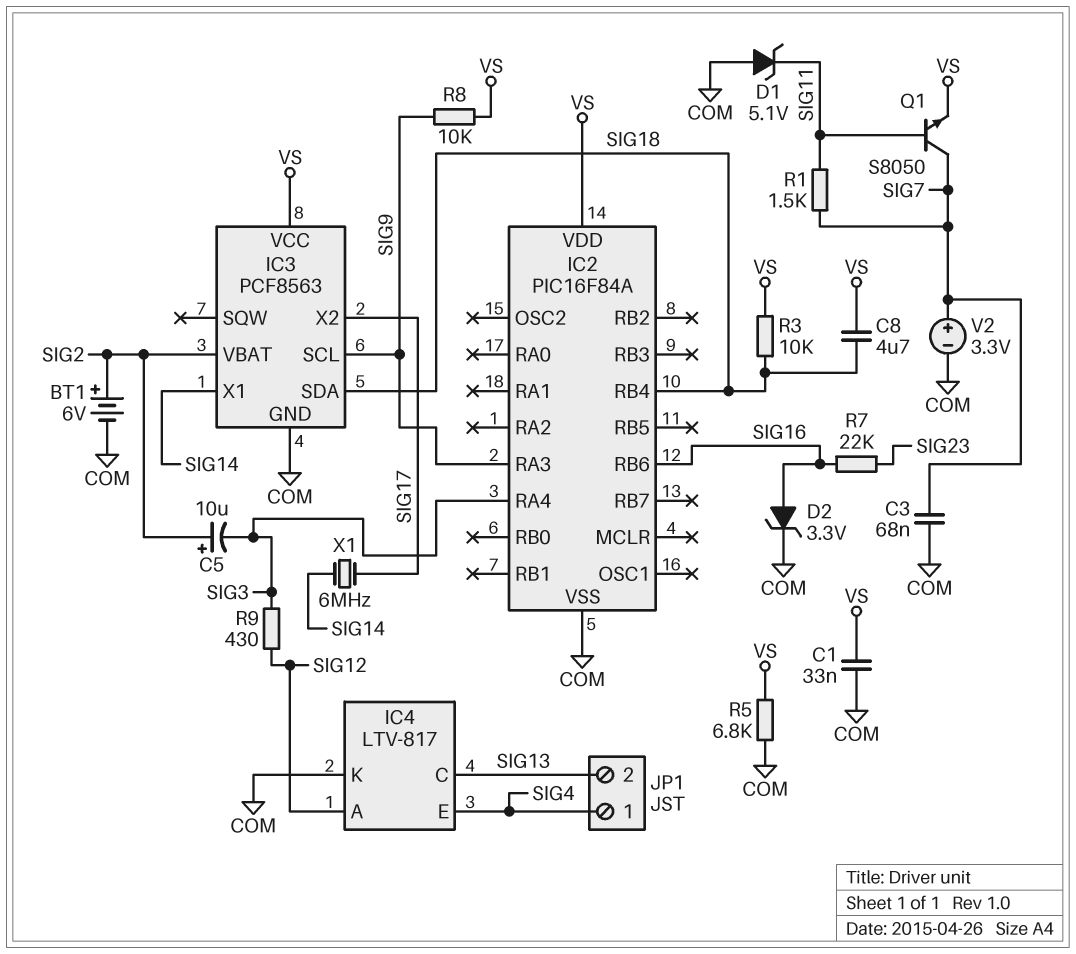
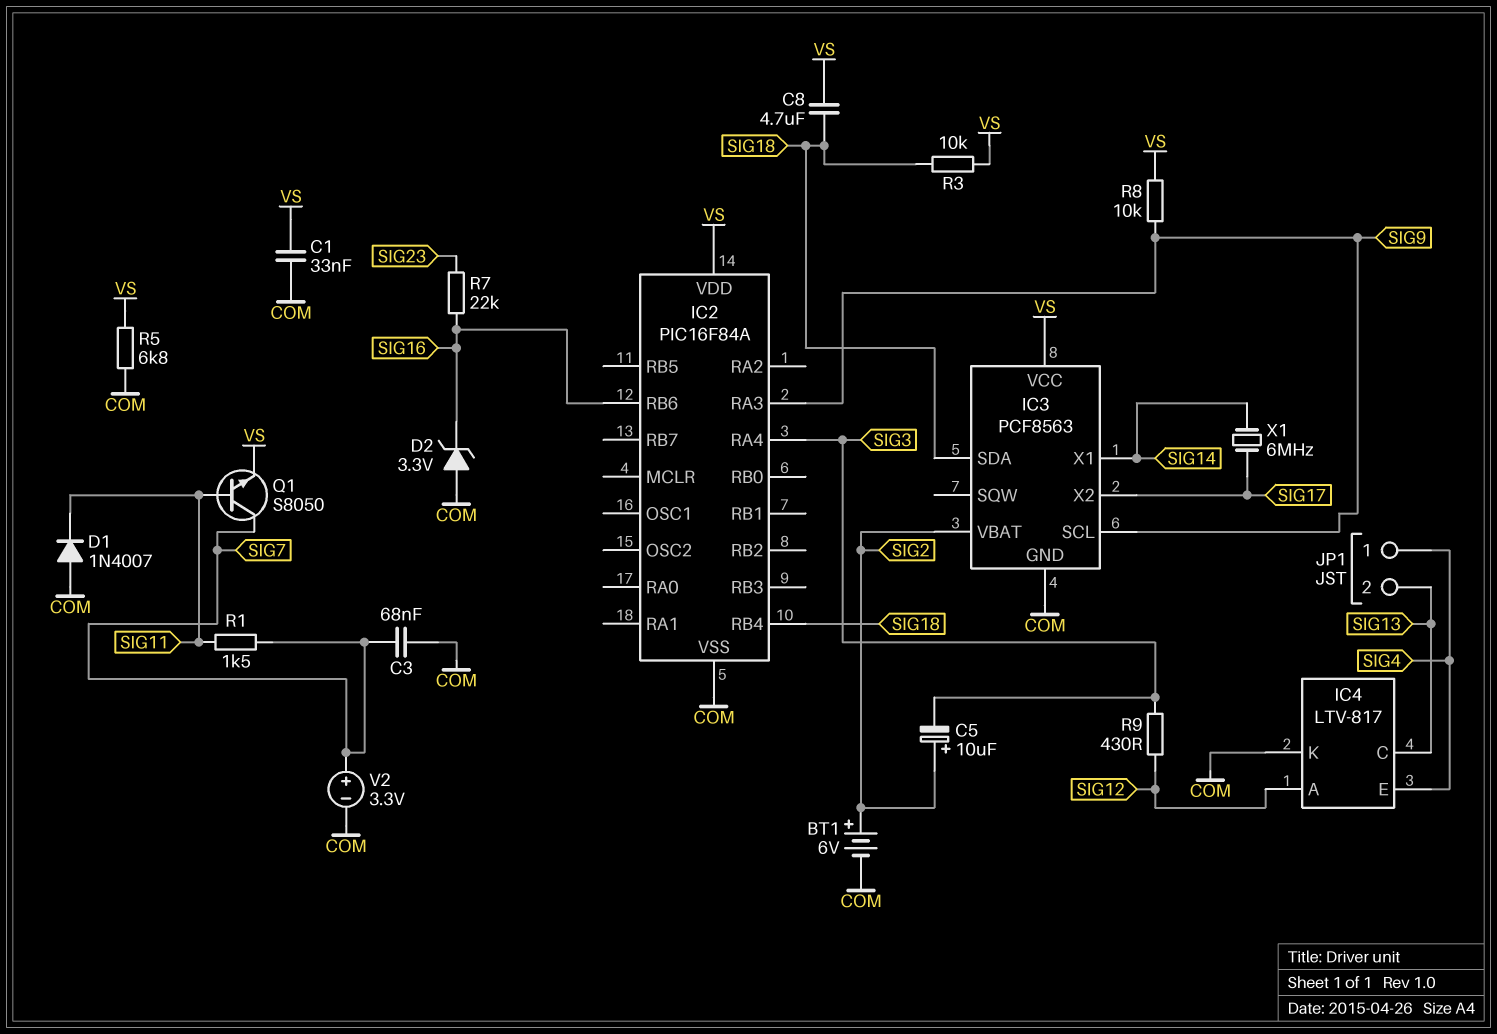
D1: zener 5.1V (A COM, K SIG11) -> diode 1N4007 (A COM, K SIG11)
D2: zener 3.3V (A SIG16, K COM) -> zener 3.3V (A COM, K SIG16)

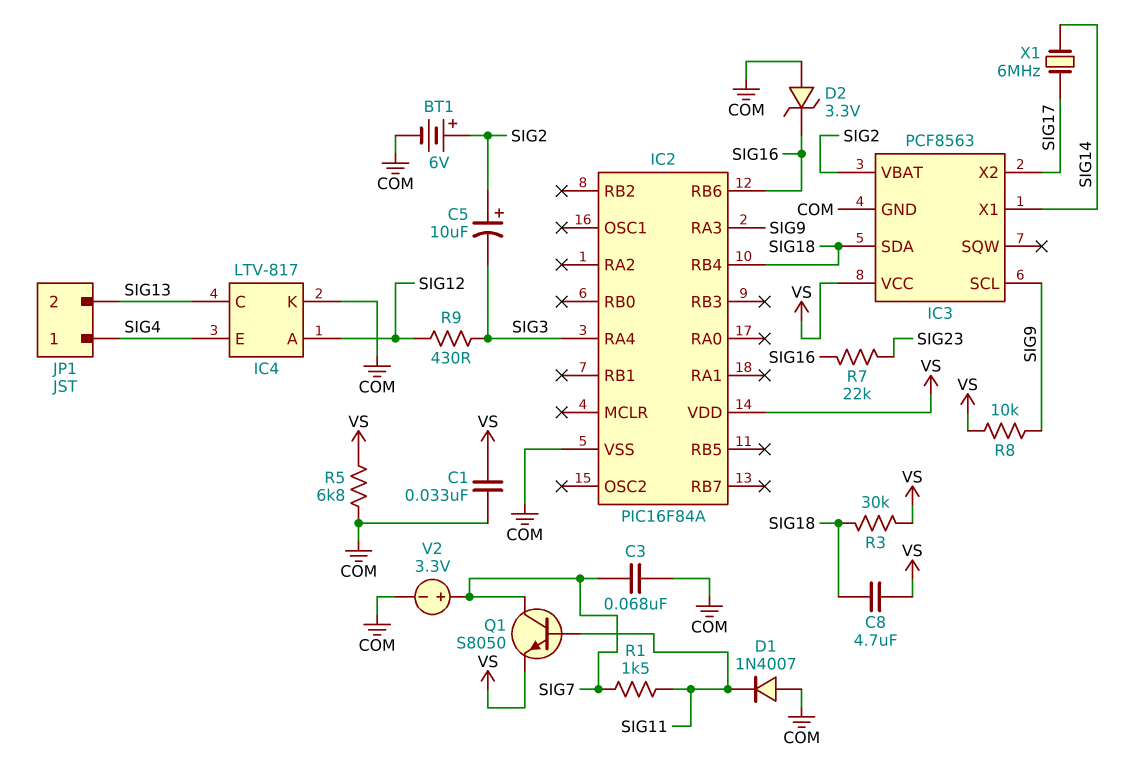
R3: 10k (SIG18, VS) -> 30k (SIG18, VS)

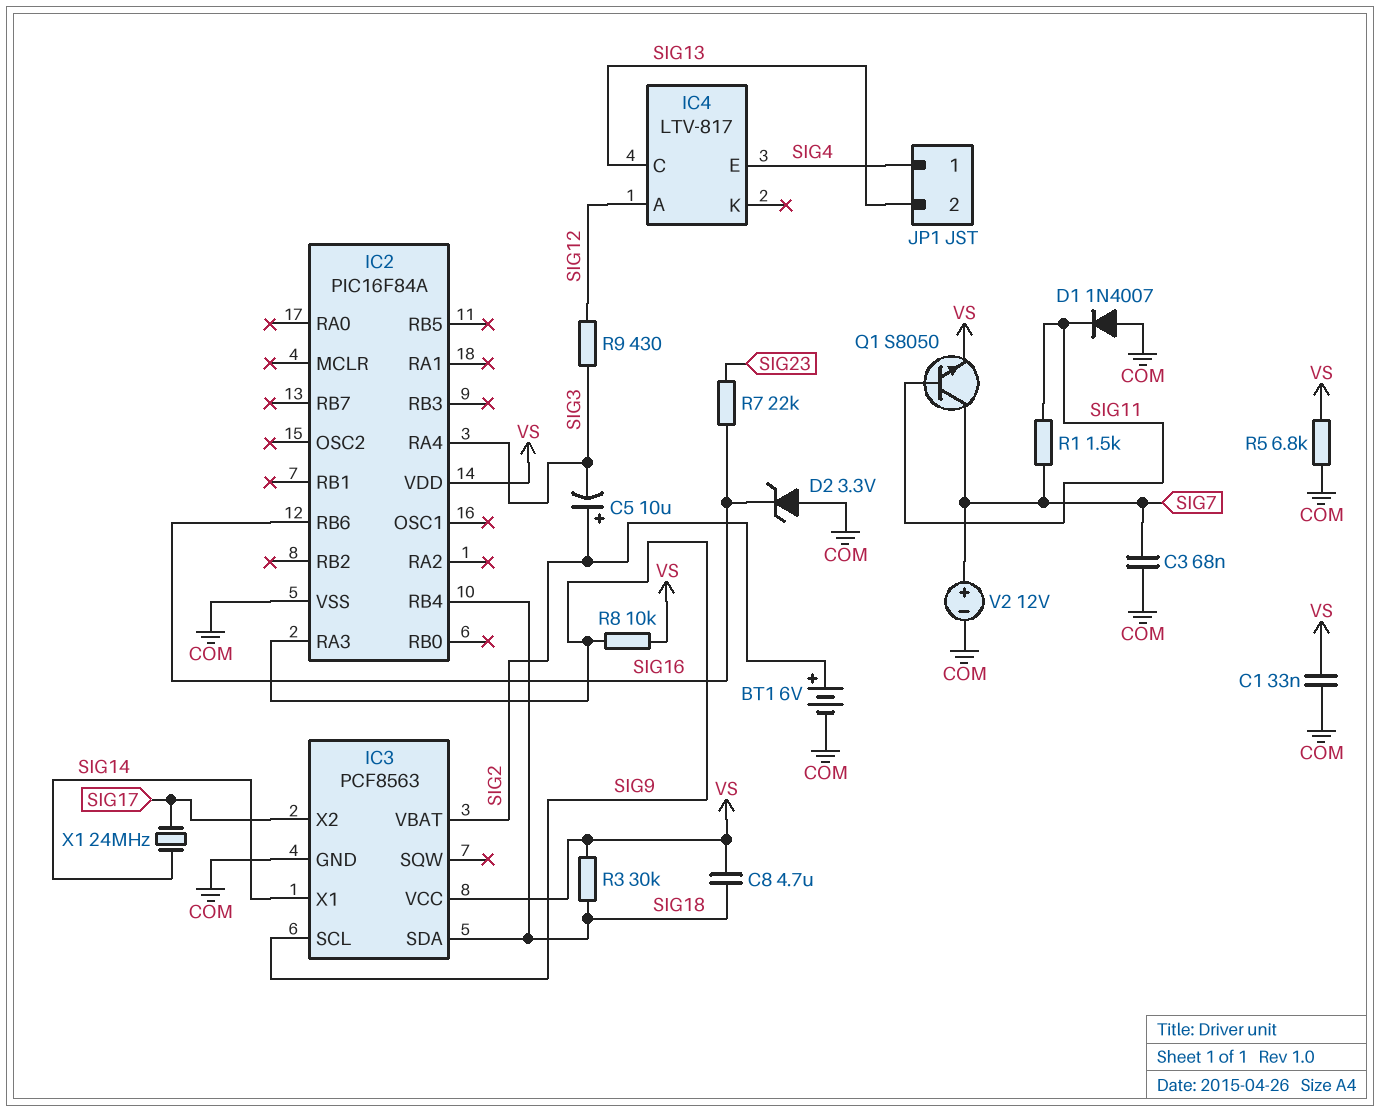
IC4 pin K: COM -> none
V2: 3.3V (plus SIG7, minus COM) -> 12V (plus SIG7, minus COM)
X1: 6MHz (SIG14, SIG17) -> 24MHz (SIG14, SIG17)

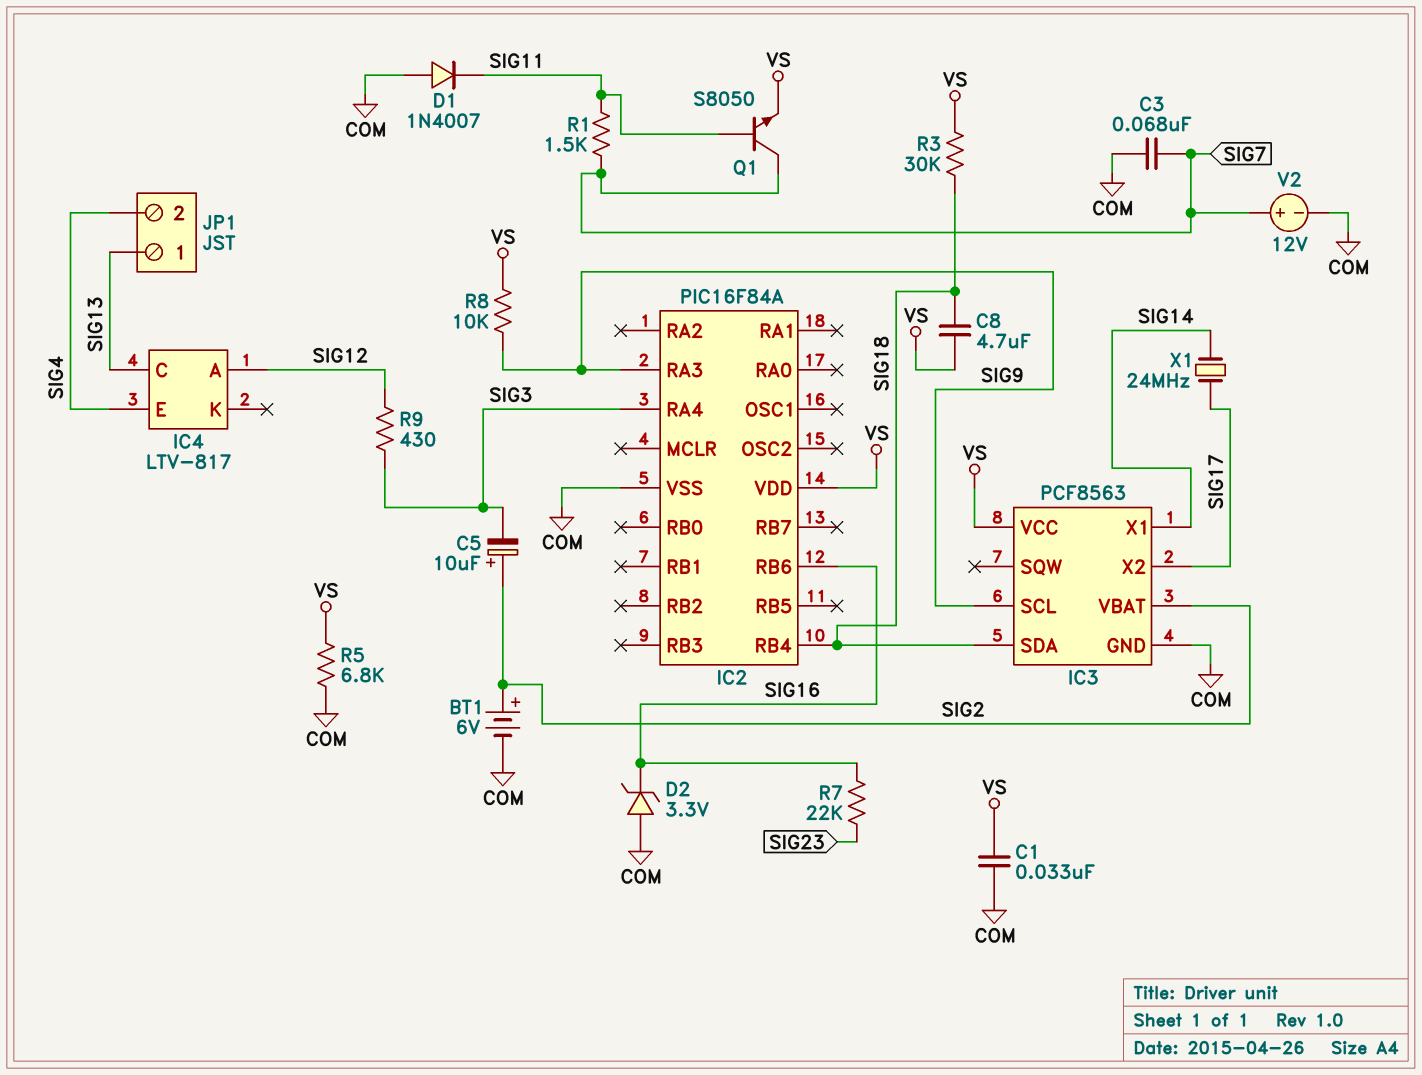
JP1 pin 1: SIG4 -> SIG13
JP1 pin 2: SIG13 -> SIG4

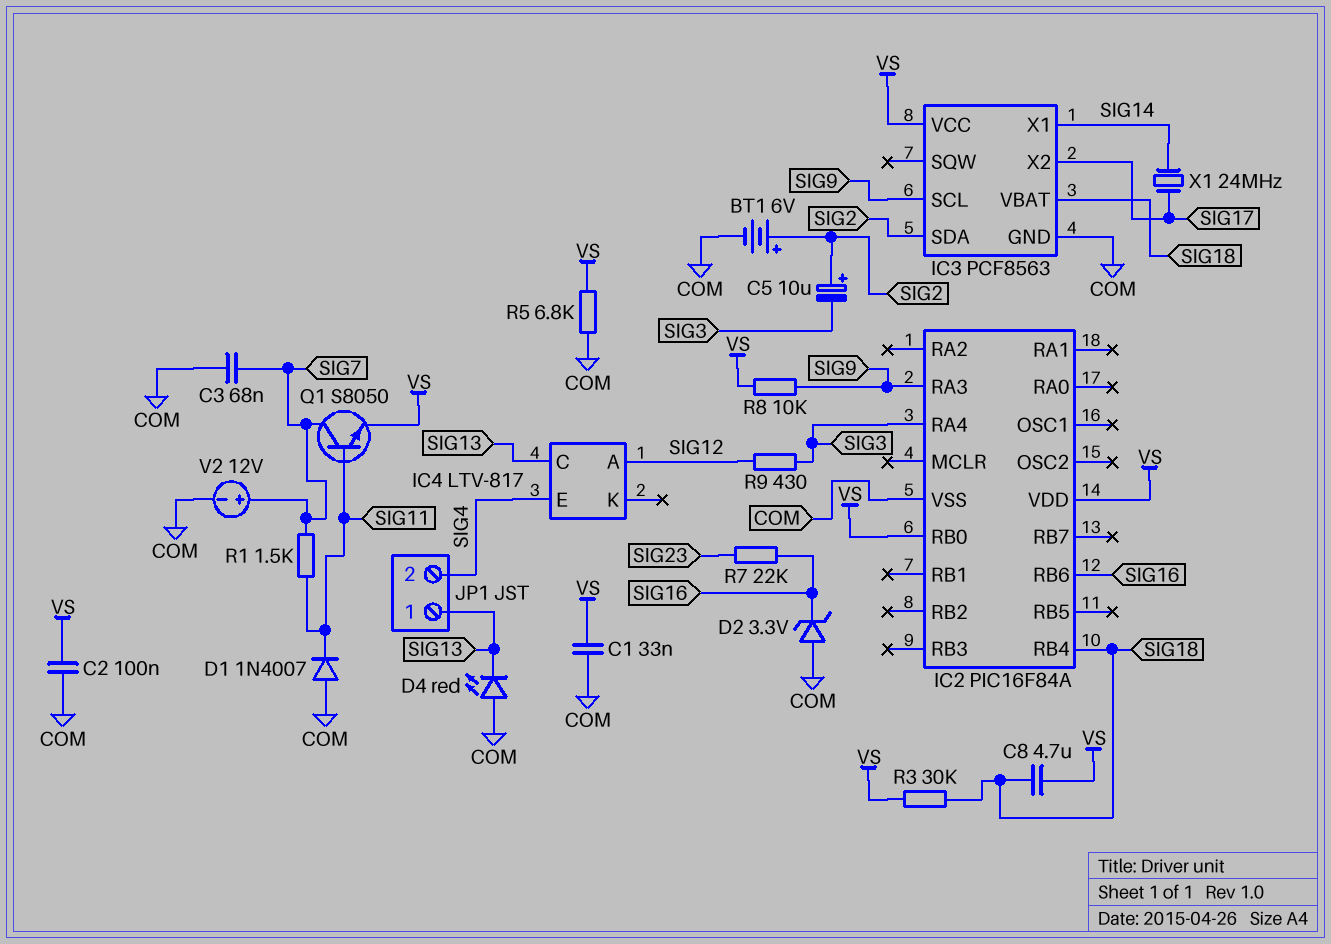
C2: none -> 100nF (COM, VS)
D4: none -> LED red (A COM, K SIG13)
IC2 pin RB0: none -> VS
IC3 pin SDA: SIG18 -> SIG2
IC3 pin VBAT: SIG2 -> SIG18

